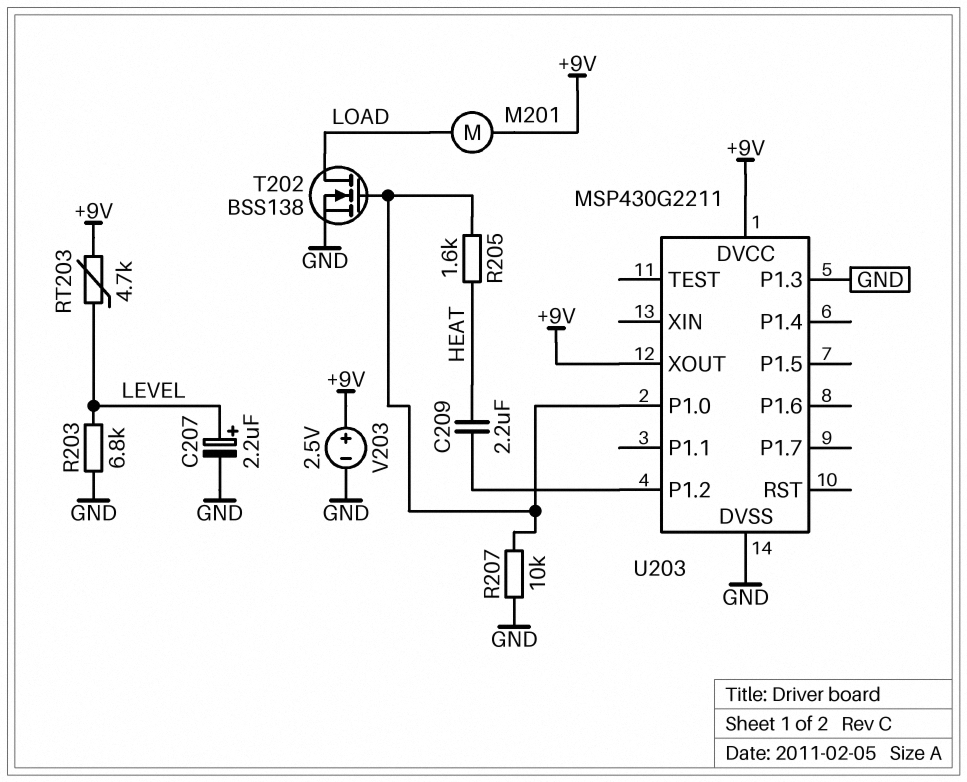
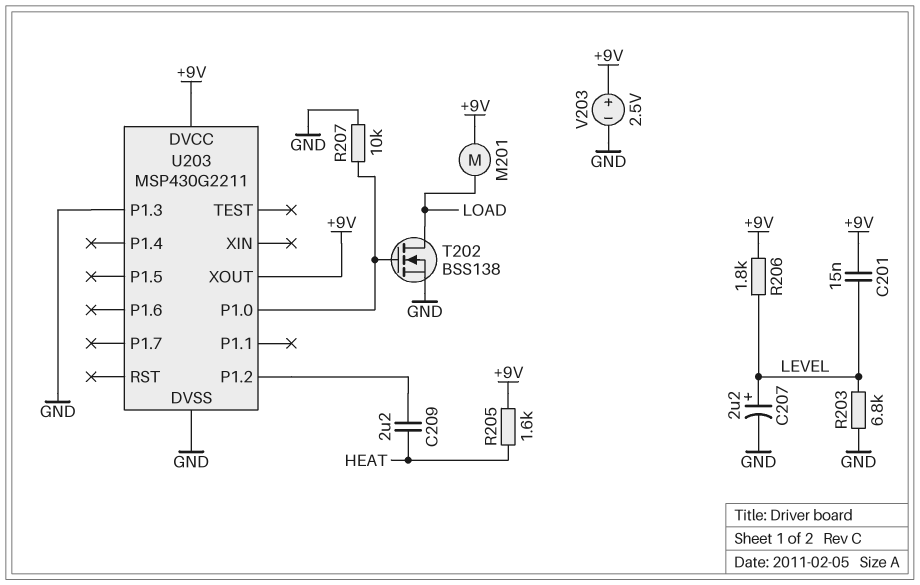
C201: none -> 15nF (+9V, LEVEL)
R205: 1.6k (HEAT, U203/P1.0) -> 1.6k (+9V, HEAT)
R206: none -> 1.8k (+9V, LEVEL)
RT203: 4.7k (+9V, LEVEL) -> none

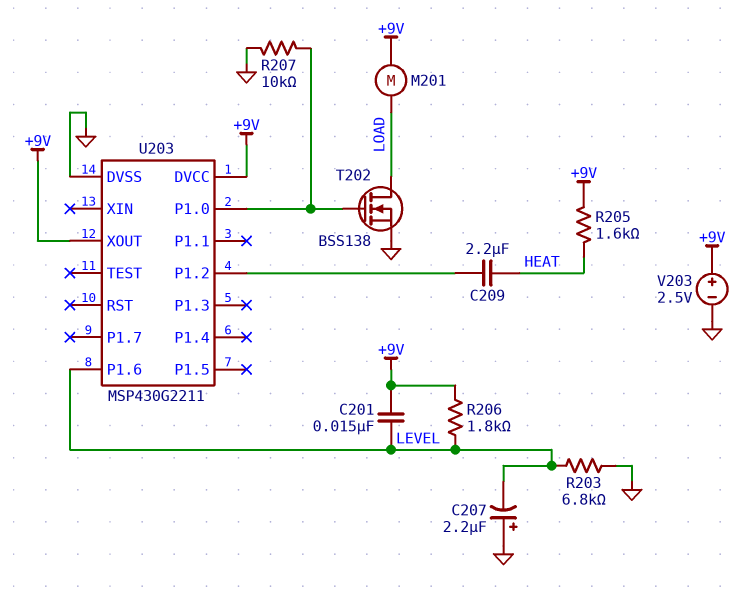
C207: 2.2uF (plus LEVEL, minus GND) -> 2.2uF (plus GND, minus LEVEL)
U203 pin P1.3: GND -> none
U203 pin P1.6: none -> LEVEL

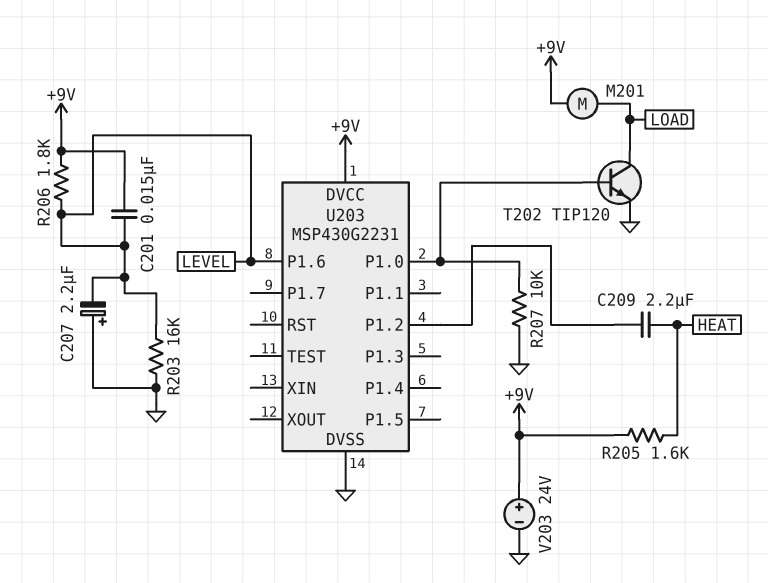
R203: 6.8k (GND, LEVEL) -> 16k (GND, LEVEL)
T202: NMOS BSS138 (G U203/P1.0, D LOAD, S GND) -> NPN TIP120 (B U203/P1.0, C LOAD, E GND)
U203: MSP430G2211 -> MSP430G2231
U203 pin XOUT: +9V -> none
V203: 2.5V (plus +9V, minus GND) -> 24V (plus +9V, minus GND)

